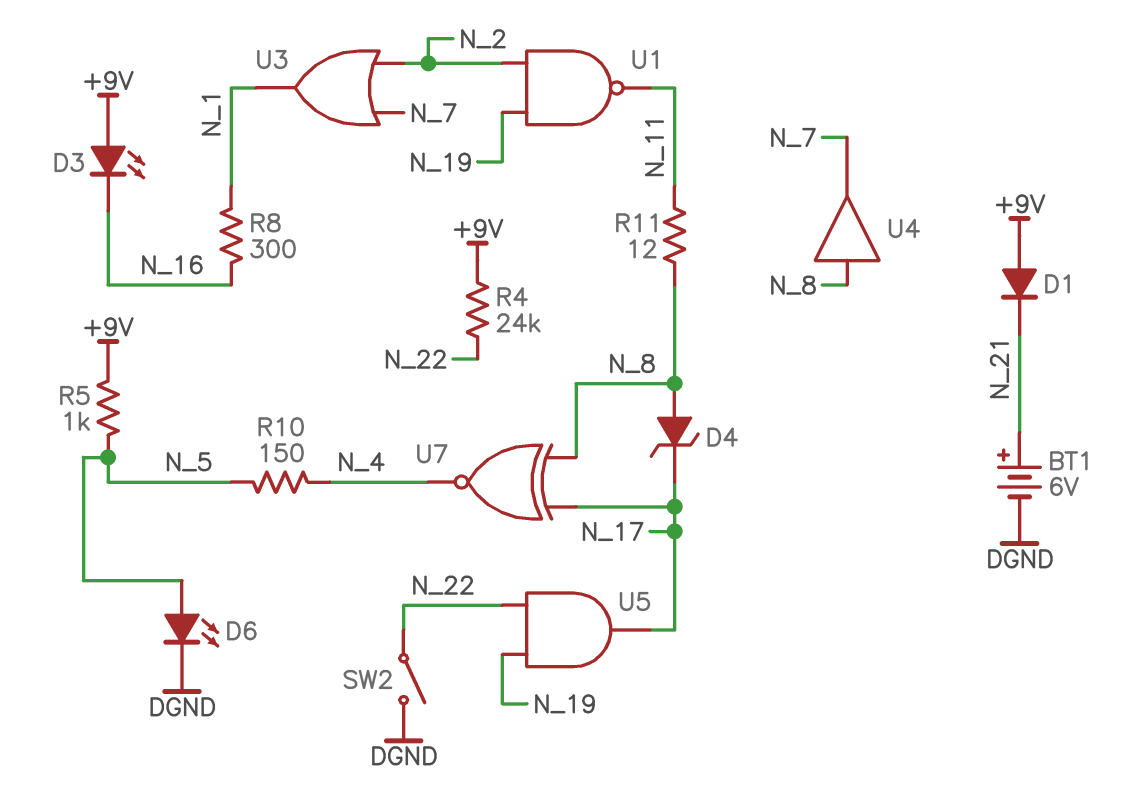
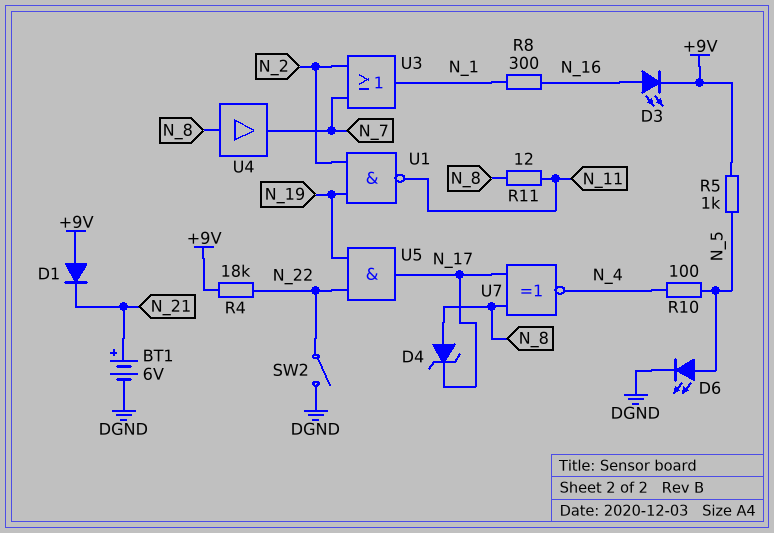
D3: LED (A +9V, K N_16) -> LED (A N_16, K +9V)
R4: 24k (+9V, N_22) -> 18k (+9V, N_22)
R10: 150 (N_4, N_5) -> 100 (N_4, N_5)

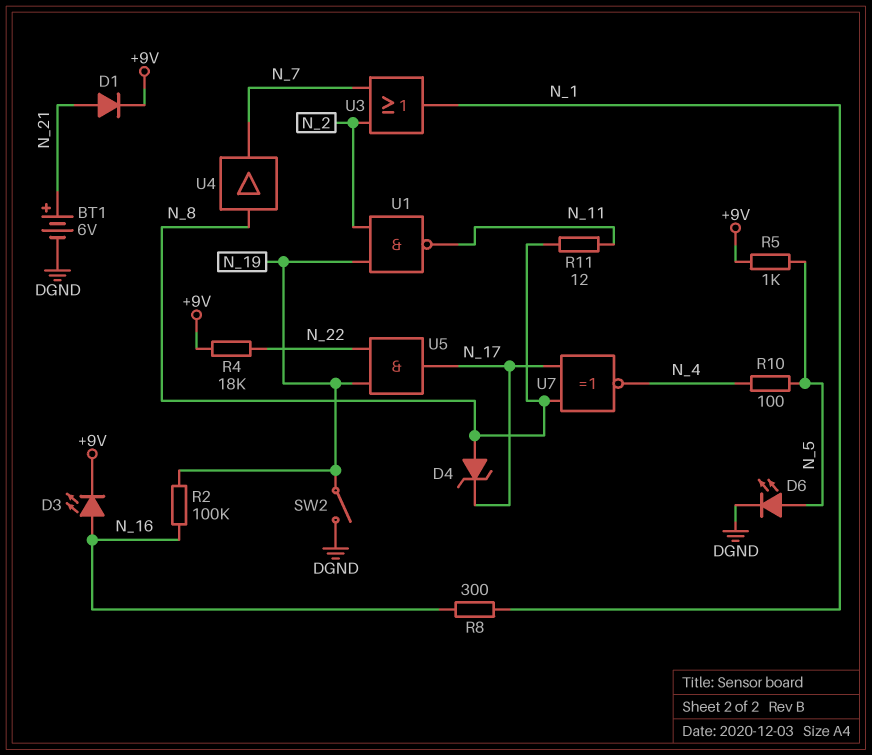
D1: diode (A +9V, K N_21) -> diode (A N_21, K +9V)
R2: none -> 100k (N_16, N_19)
SW2: switch (DGND, N_22) -> switch (DGND, N_19)

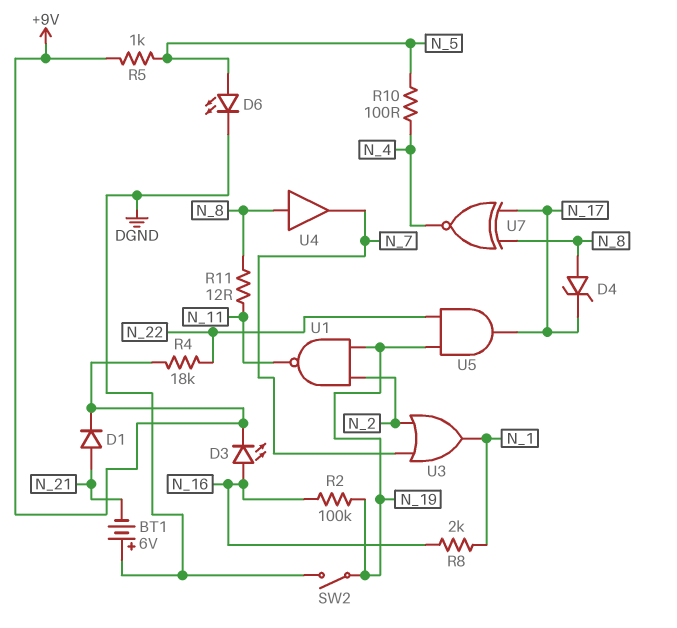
BT1: 6V (plus N_21, minus DGND) -> 6V (plus DGND, minus N_21)
R8: 300 (N_1, N_16) -> 2k (N_1, N_16)

